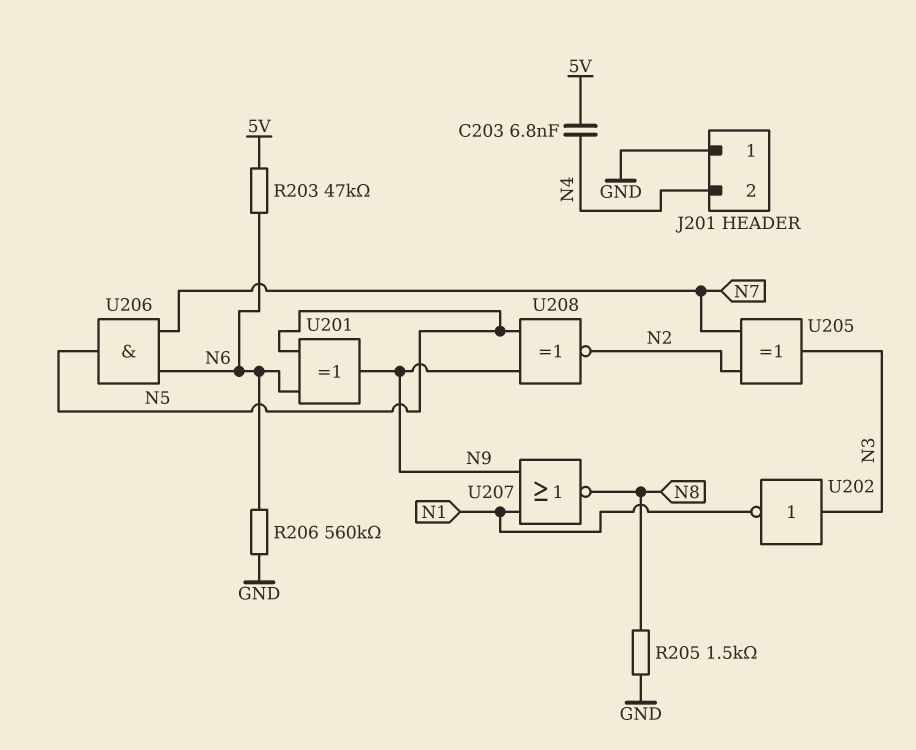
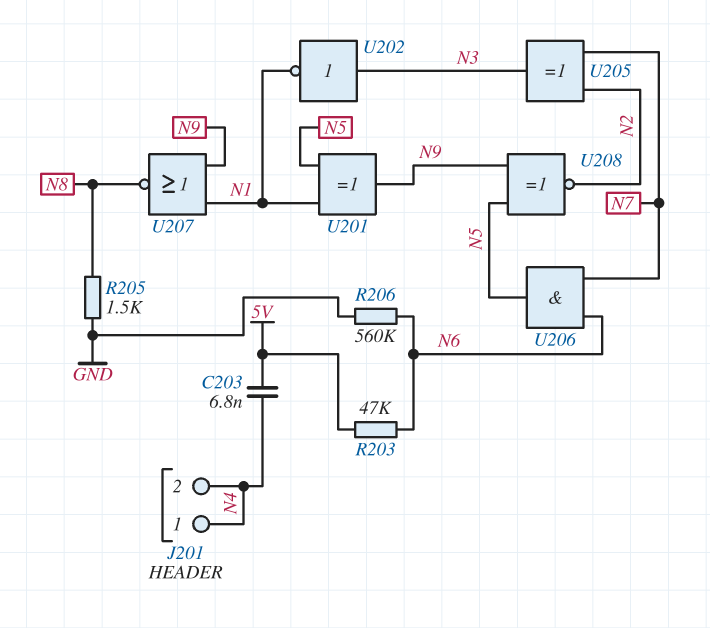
J201 pin 1: GND -> N4
U201: XOR (in N5, in N6, out N9) -> XOR (in N1, in N5, out N9)

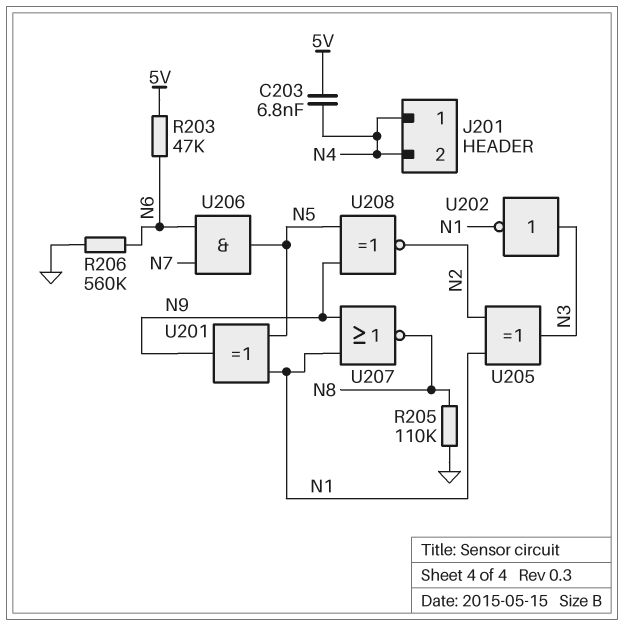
R205: 1.5k (GND, N8) -> 110k (GND, N8)
U205: XOR (in N2, in N7, out N3) -> XOR (in N1, in N2, out N3)

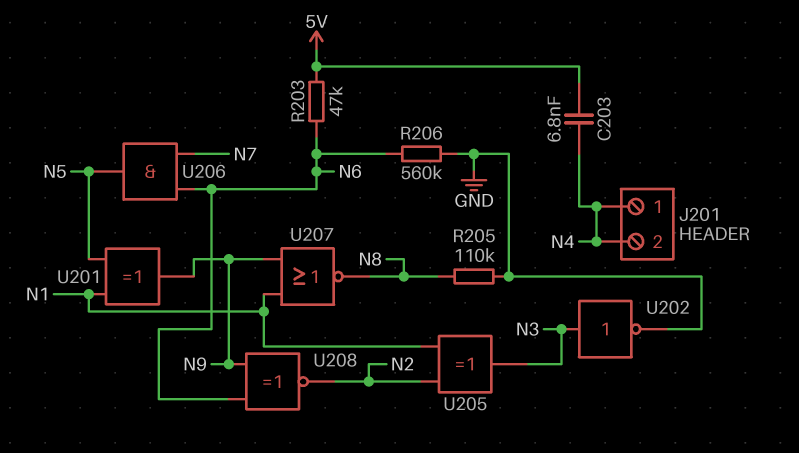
U202: NOT (in N3, out N1) -> NOT (in N3, out GND)
U208: XNOR (in N5, in N9, out N2) -> XNOR (in N6, in N9, out N2)

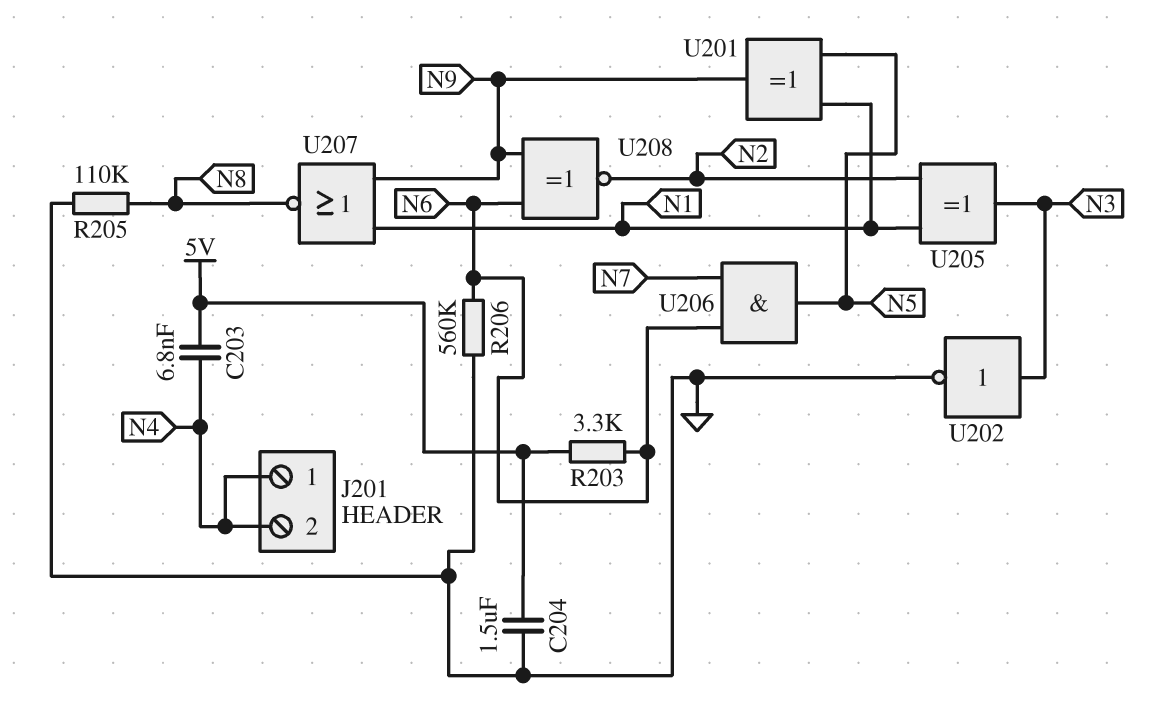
C204: none -> 1.5uF (5V, GND)
R203: 47k (5V, N6) -> 3.3k (5V, N6)

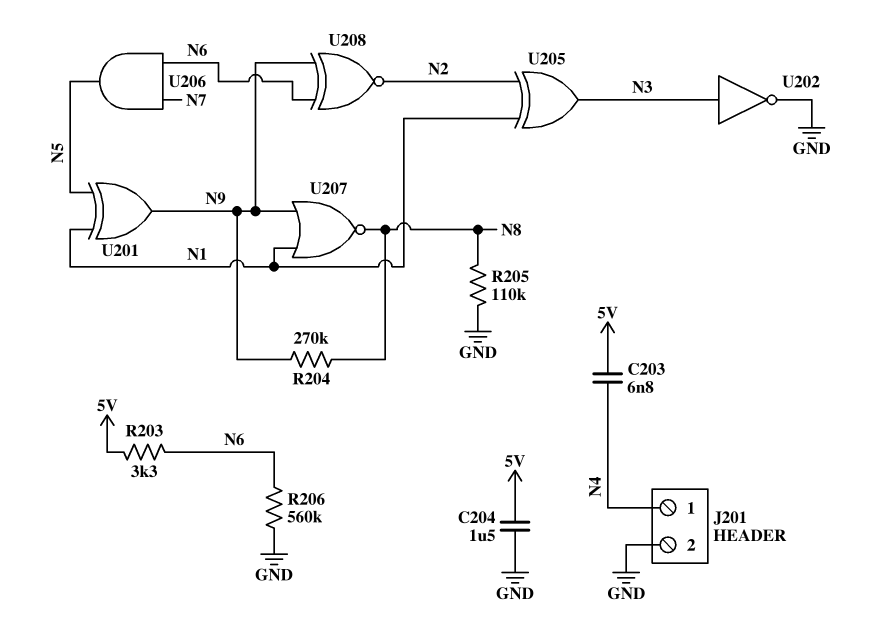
J201 pin 2: N4 -> GND
R204: none -> 270k (N8, N9)

